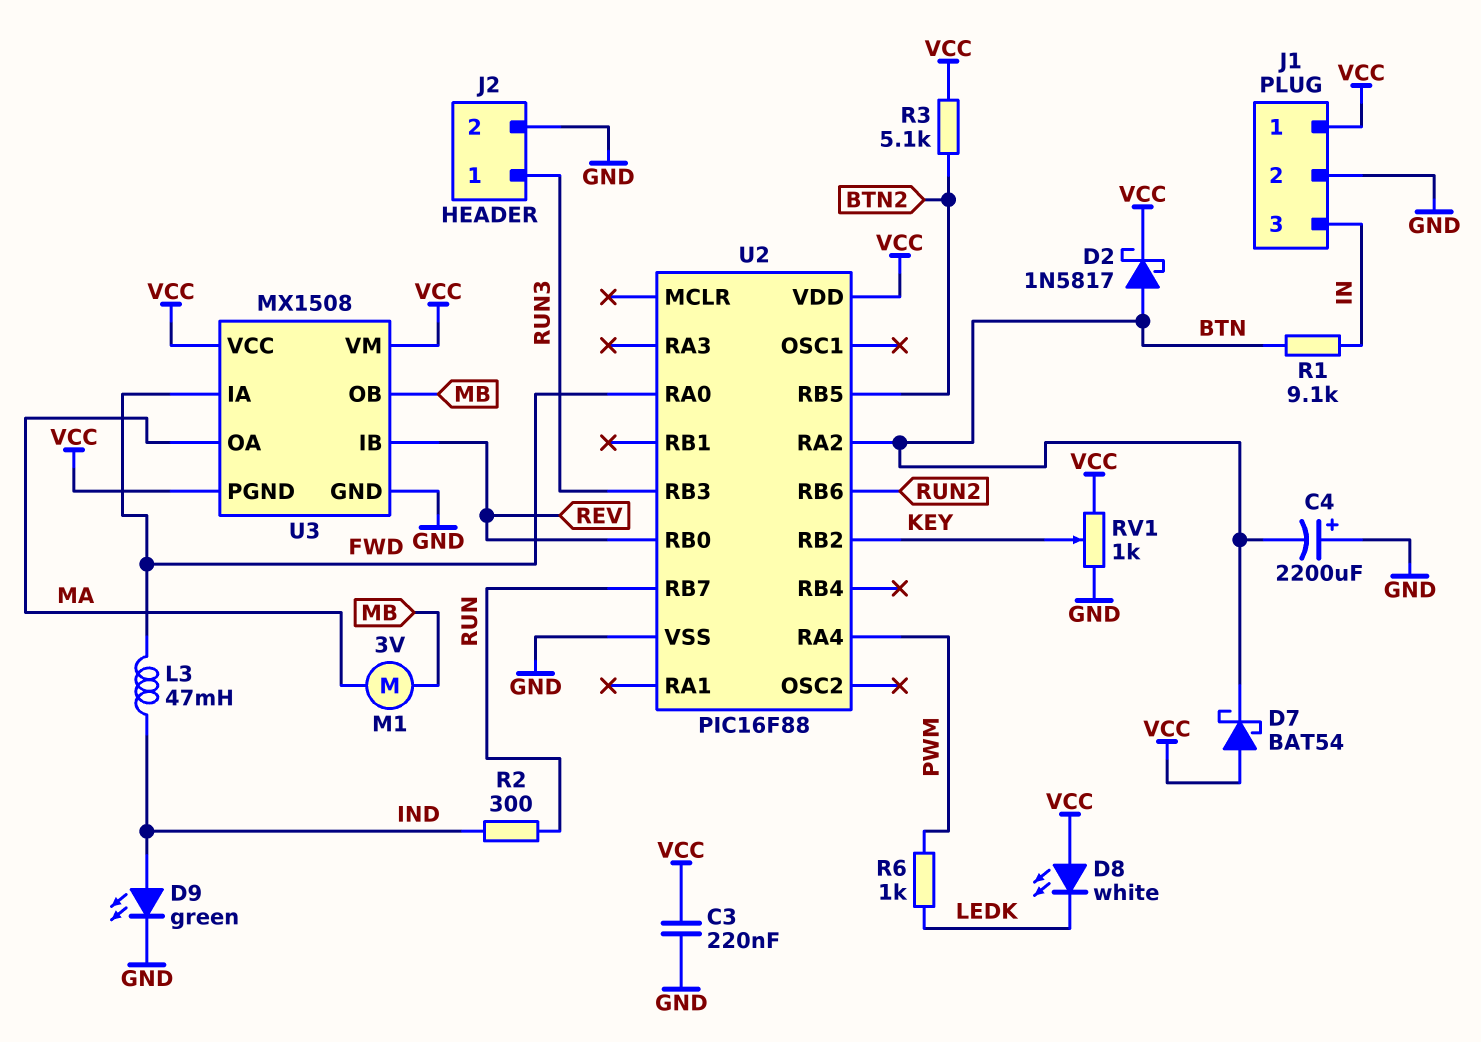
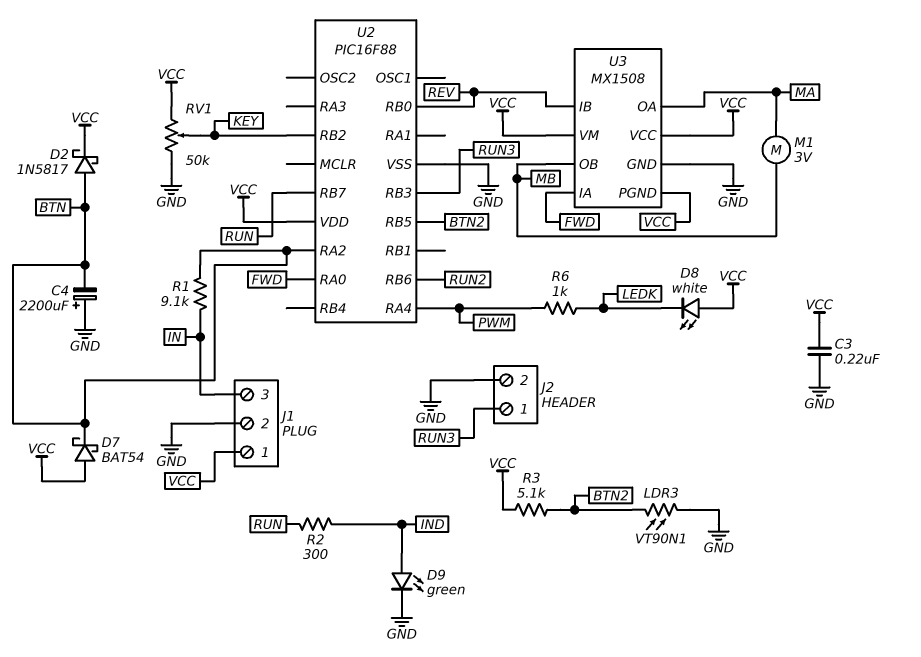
L3: 47mH (FWD, IND) -> none
LDR3: none -> VT90N1 (BTN2, GND)
RV1: 1k (GND, VCC, wiper KEY) -> 50k (GND, VCC, wiper KEY)

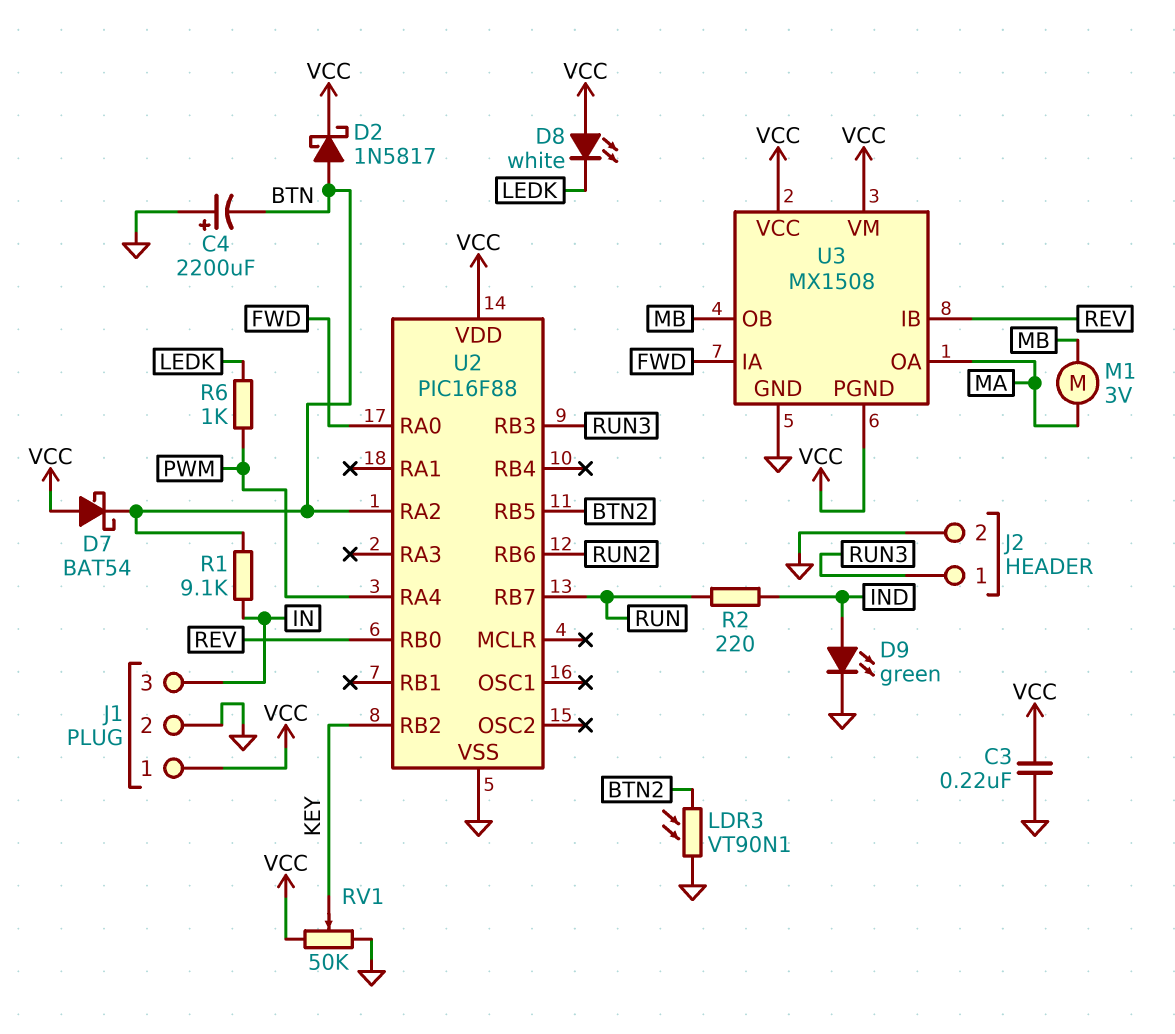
R2: 300 (IND, RUN) -> 220 (IND, RUN)
R3: 5.1k (BTN2, VCC) -> none

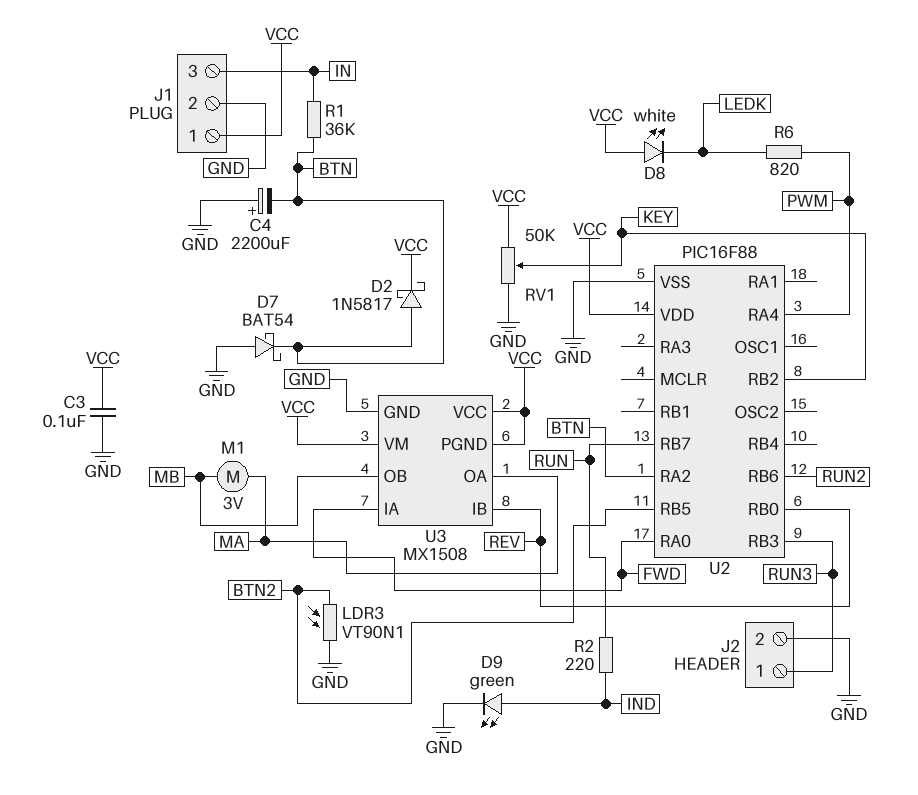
C3: 220nF (GND, VCC) -> 100nF (GND, VCC)
D7: schottky BAT54 (A VCC, K BTN) -> schottky BAT54 (A GND, K BTN)
R1: 9.1k (BTN, IN) -> 36k (BTN, IN)
R6: 1k (LEDK, PWM) -> 820 (LEDK, PWM)

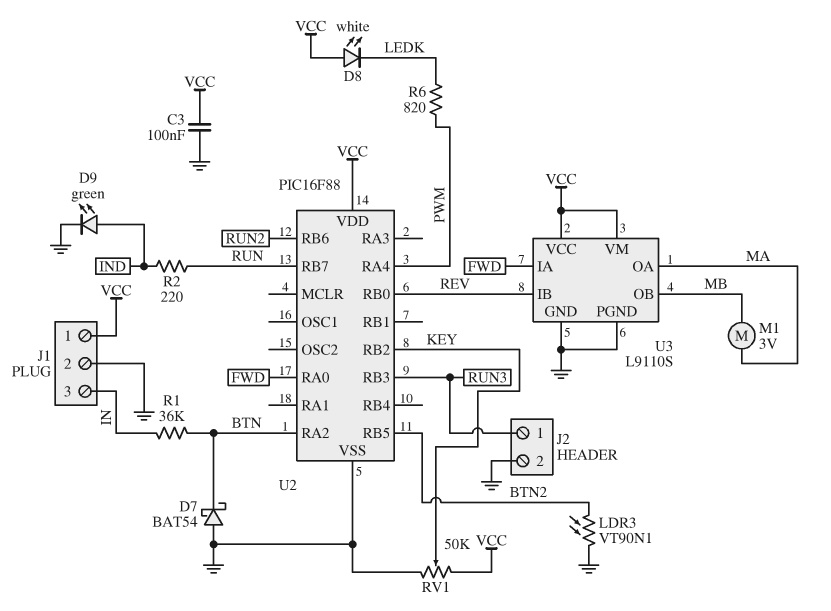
C4: 2200uF (plus GND, minus BTN) -> none
D2: schottky 1N5817 (A BTN, K VCC) -> none
U3: MX1508 -> L9110S
U3 pin PGND: VCC -> GND

